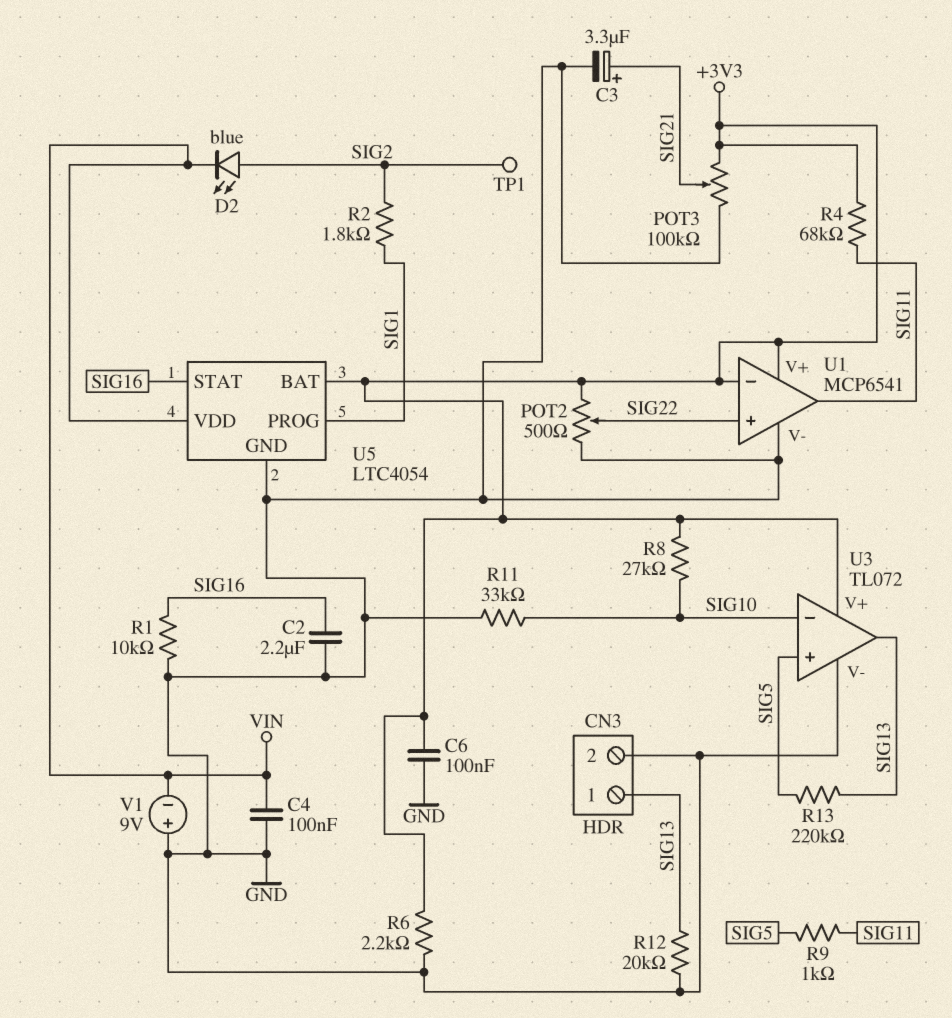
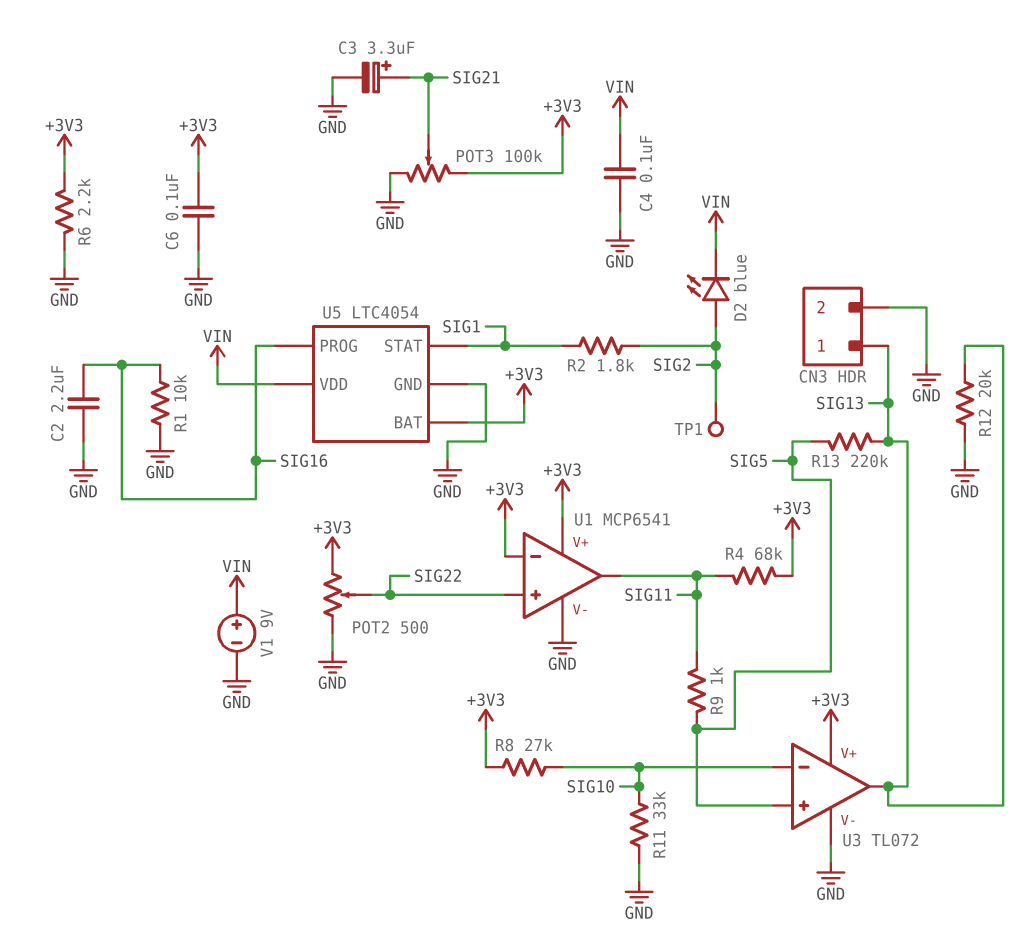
U5 pin PROG: SIG1 -> SIG16
U5 pin STAT: SIG16 -> SIG1
V1: 9V (plus GND, minus VIN) -> 9V (plus VIN, minus GND)

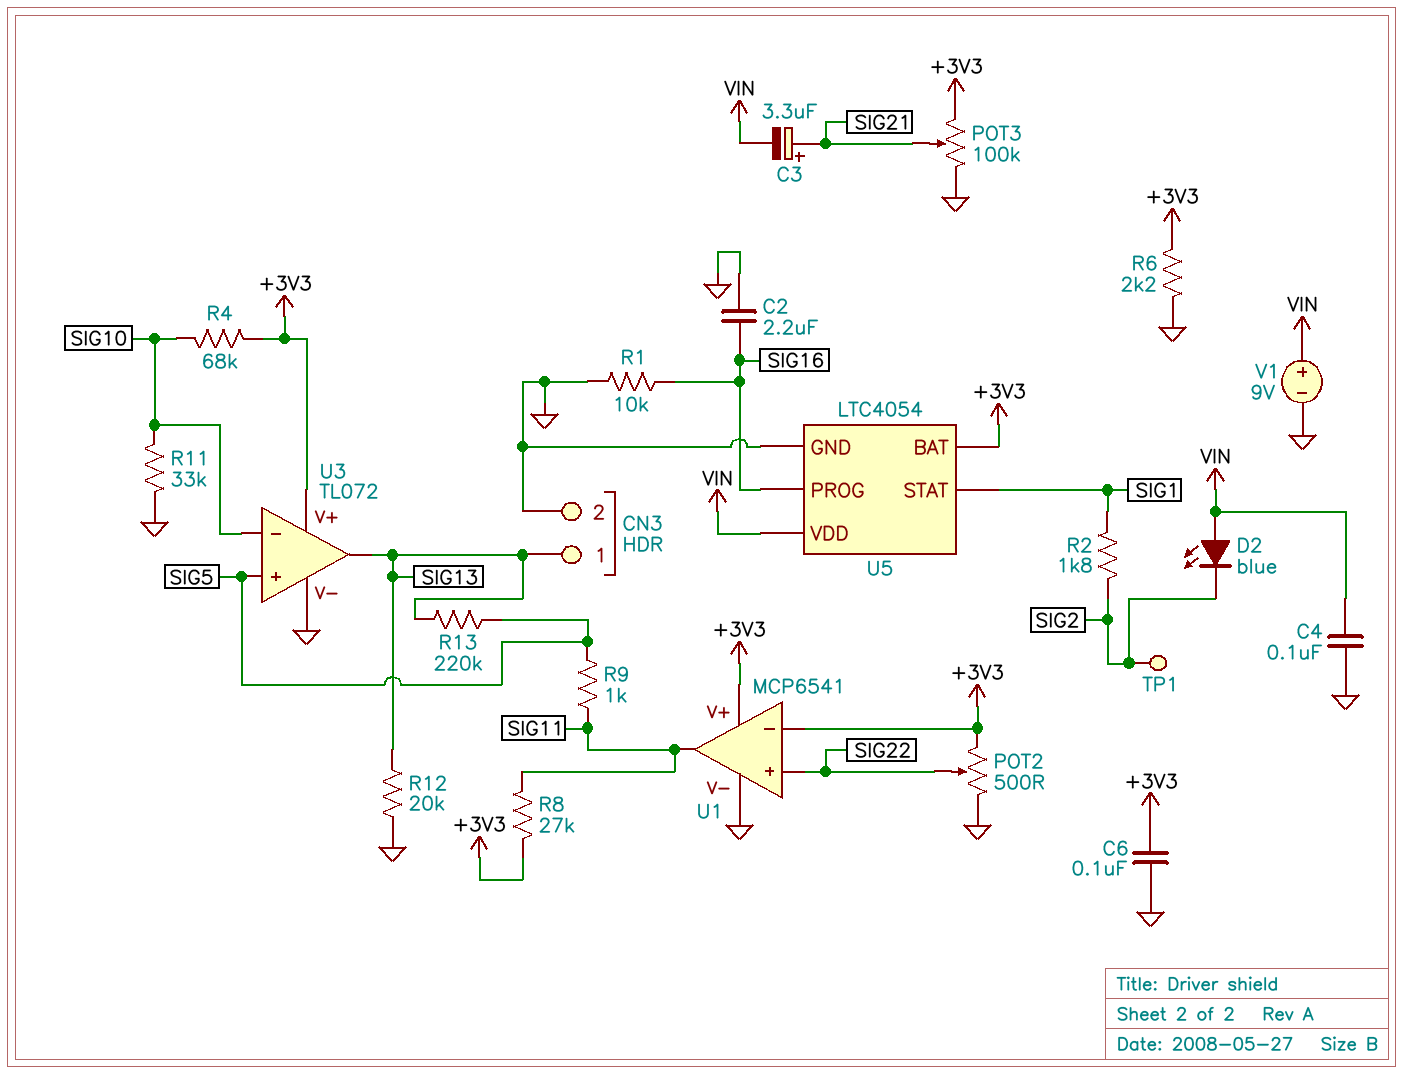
C3: 3.3uF (plus SIG21, minus GND) -> 3.3uF (plus SIG21, minus VIN)
D2: LED blue (A SIG2, K VIN) -> LED blue (A VIN, K SIG2)
R4: 68k (+3V3, SIG11) -> 68k (+3V3, SIG10)
R8: 27k (+3V3, SIG10) -> 27k (+3V3, SIG11)

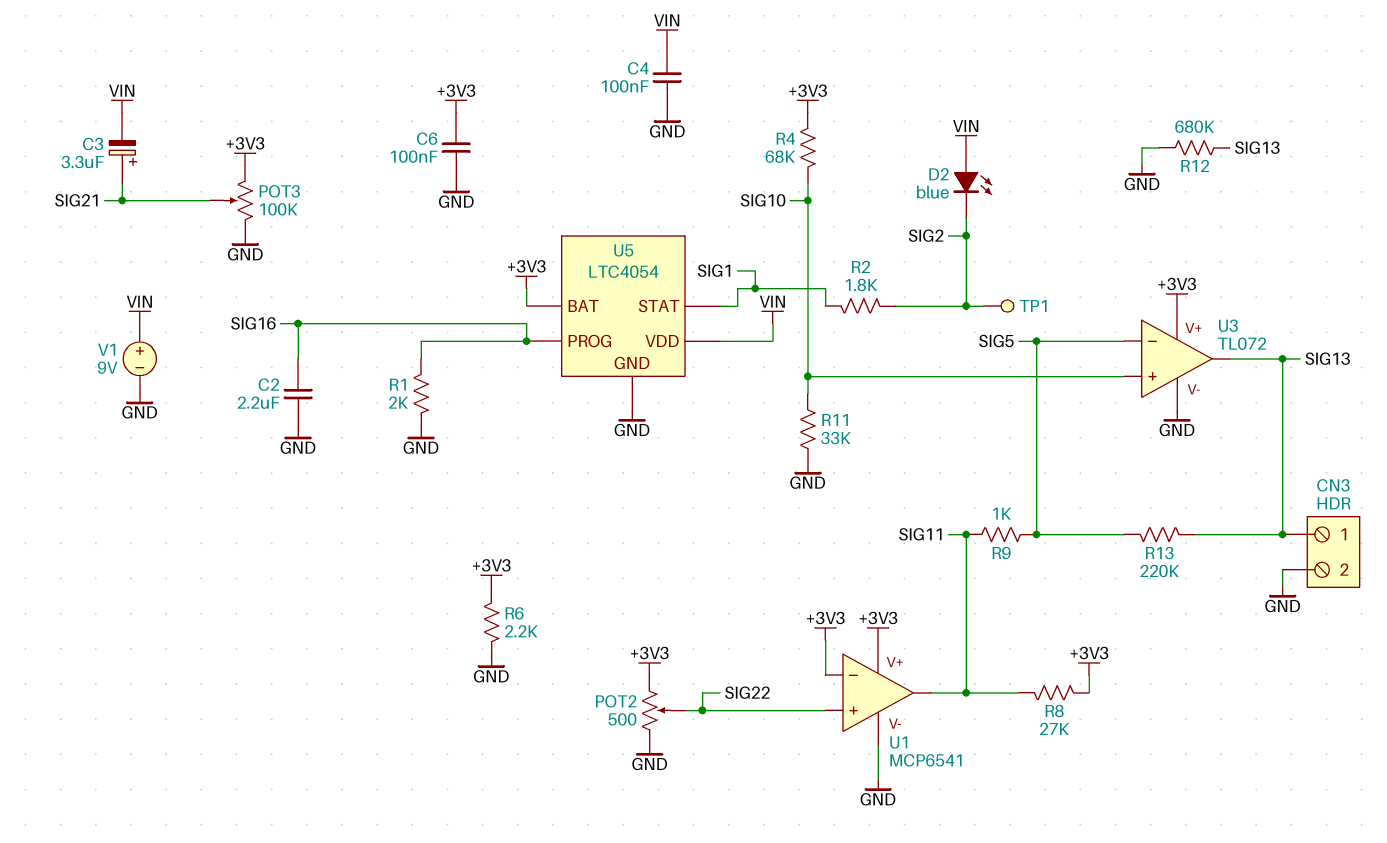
R1: 10k (GND, SIG16) -> 2k (GND, SIG16)
R12: 20k (GND, SIG13) -> 680k (GND, SIG13)
U3 pin in+: SIG5 -> SIG10
U3 pin in-: SIG10 -> SIG5

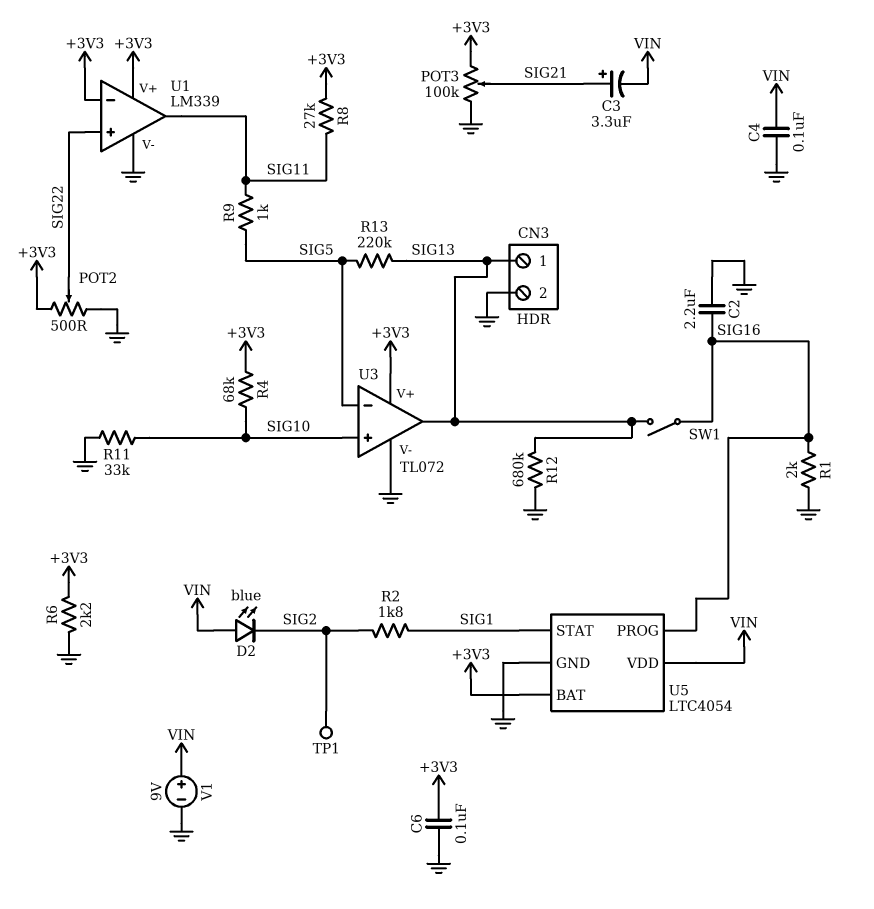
SW1: none -> switch (SIG13, SIG16)
U1: MCP6541 -> LM339

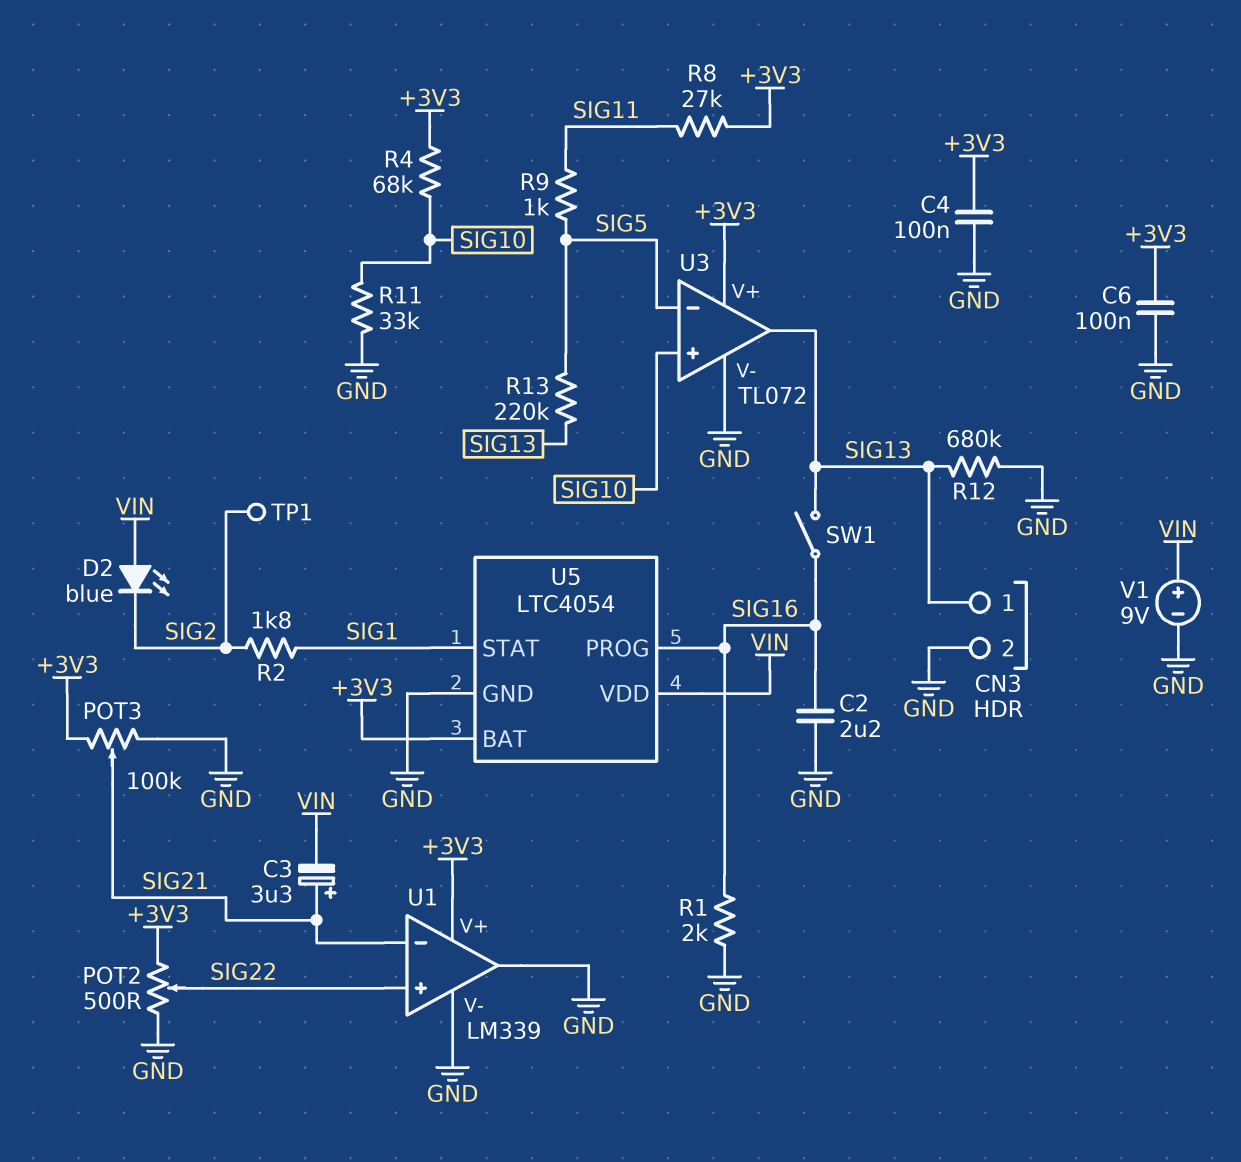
C4: 100nF (GND, VIN) -> 100nF (+3V3, GND)
R6: 2.2k (+3V3, GND) -> none
U1 pin in-: +3V3 -> SIG21
U1 pin out: SIG11 -> GND

